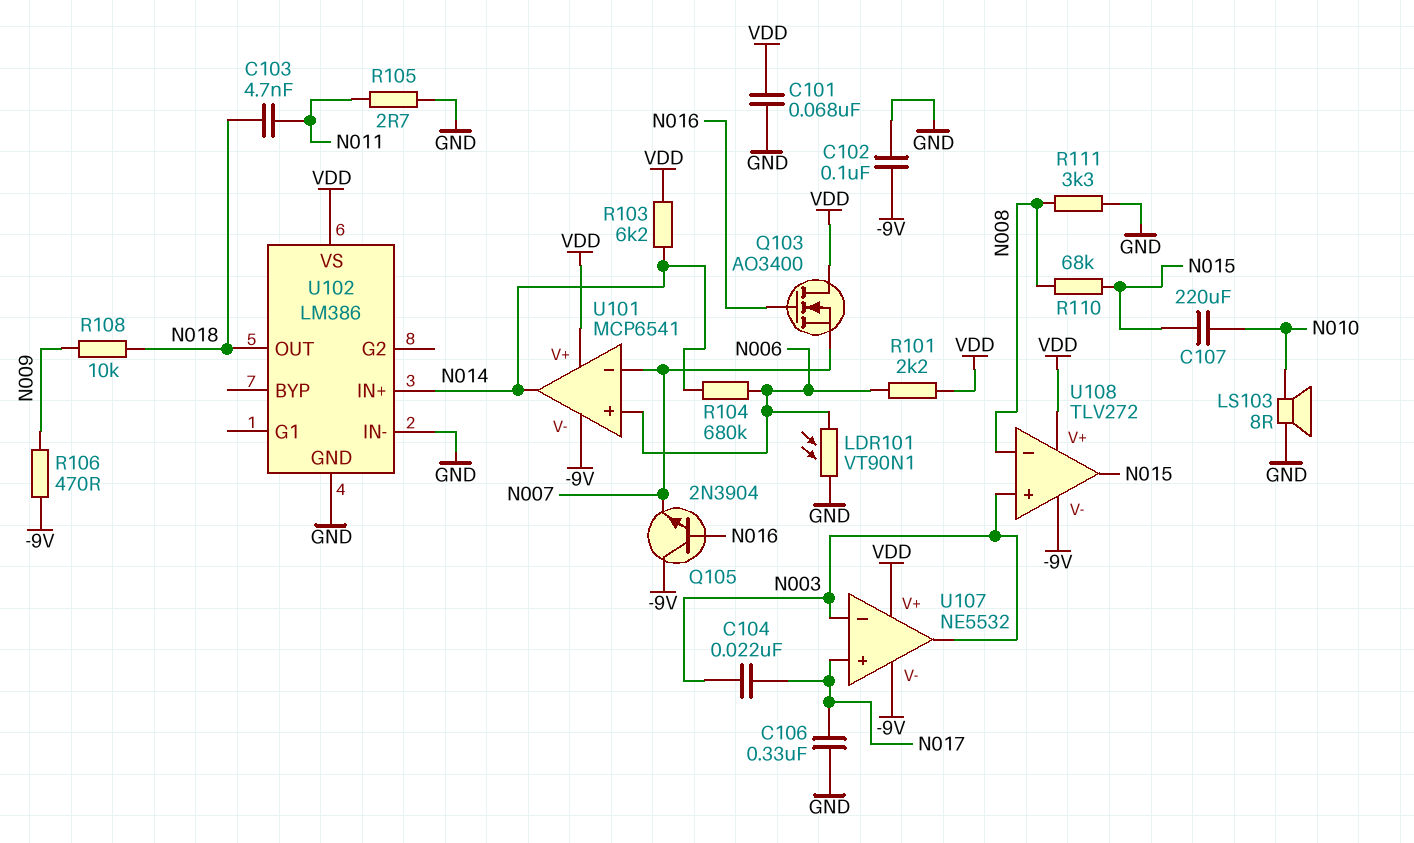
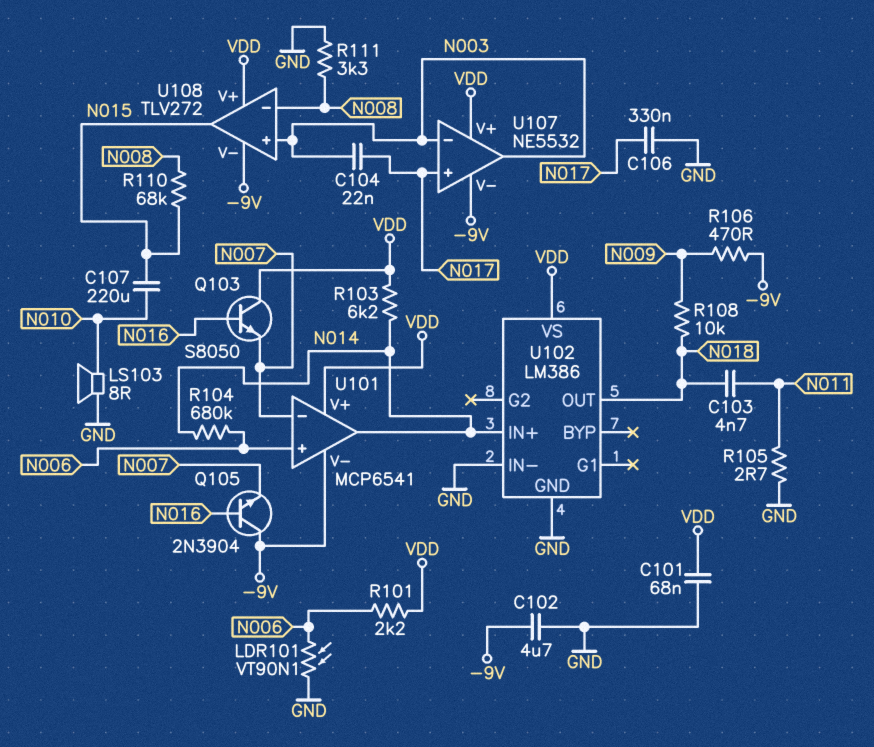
C102: 100nF (-9V, GND) -> 4.7uF (-9V, GND)
Q103: NMOS AO3400 (G N016, D VDD, S N007) -> NPN S8050 (B N016, C VDD, E N007)

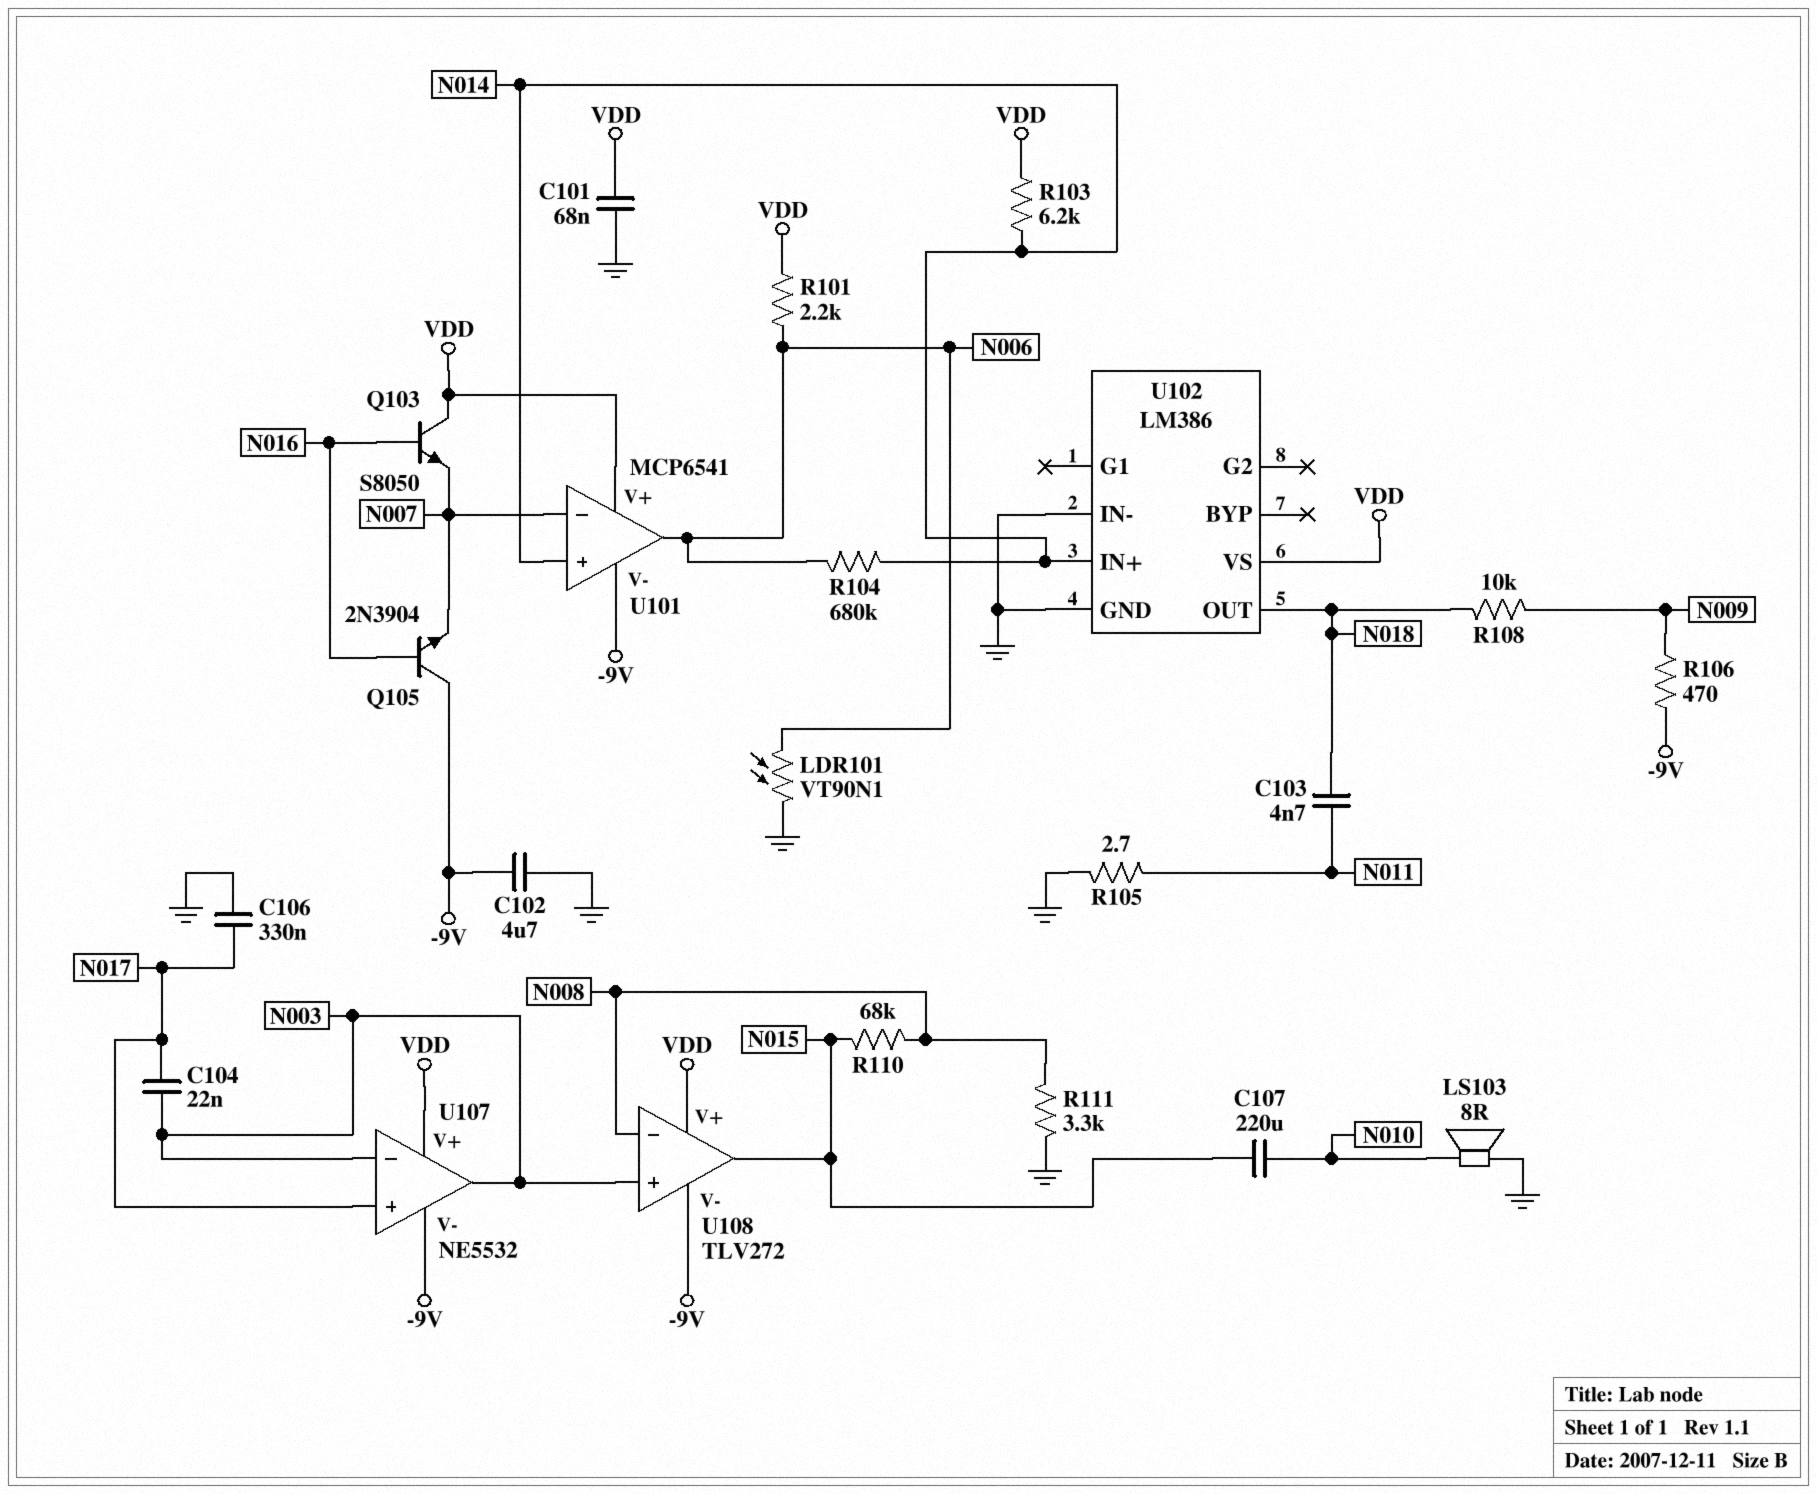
U101 pin in+: N006 -> N014
U101 pin out: N014 -> N006

